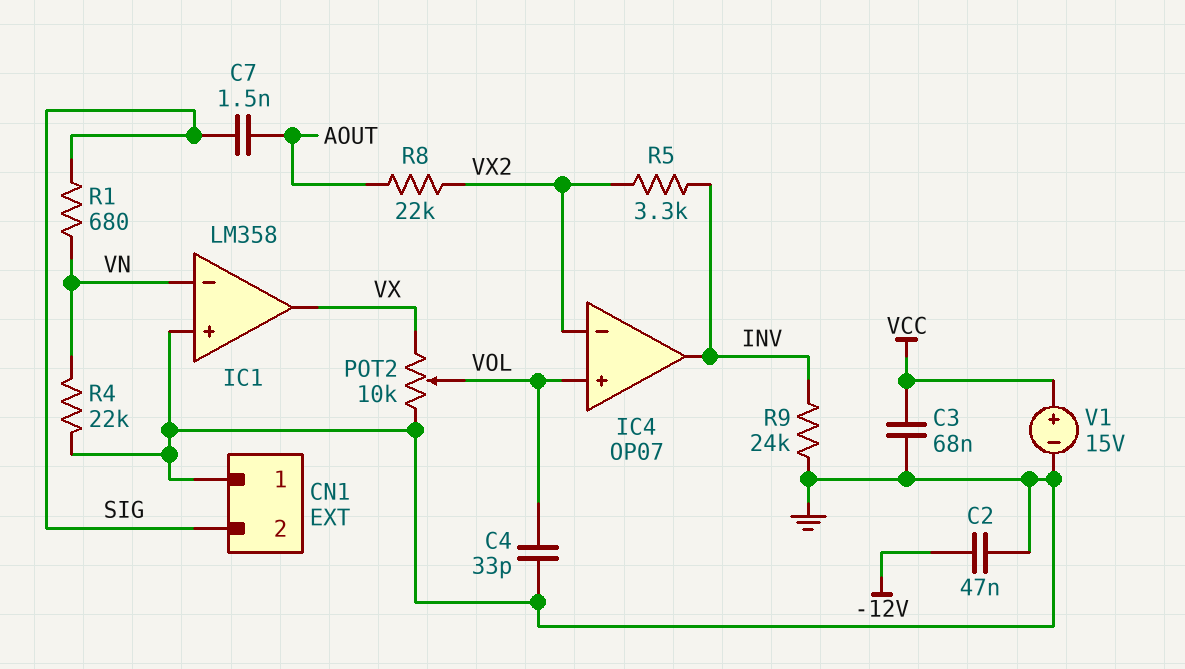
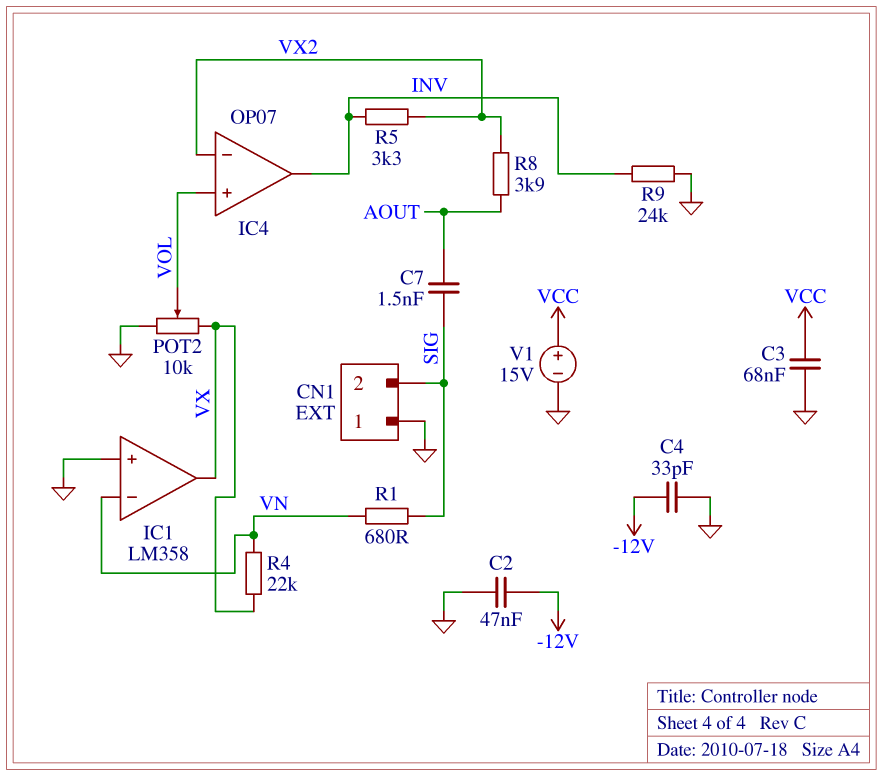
C4: 33pF (GND, VOL) -> 33pF (-12V, GND)
R4: 22k (GND, VN) -> 22k (VN, VX)
R8: 22k (AOUT, VX2) -> 3.9k (AOUT, VX2)

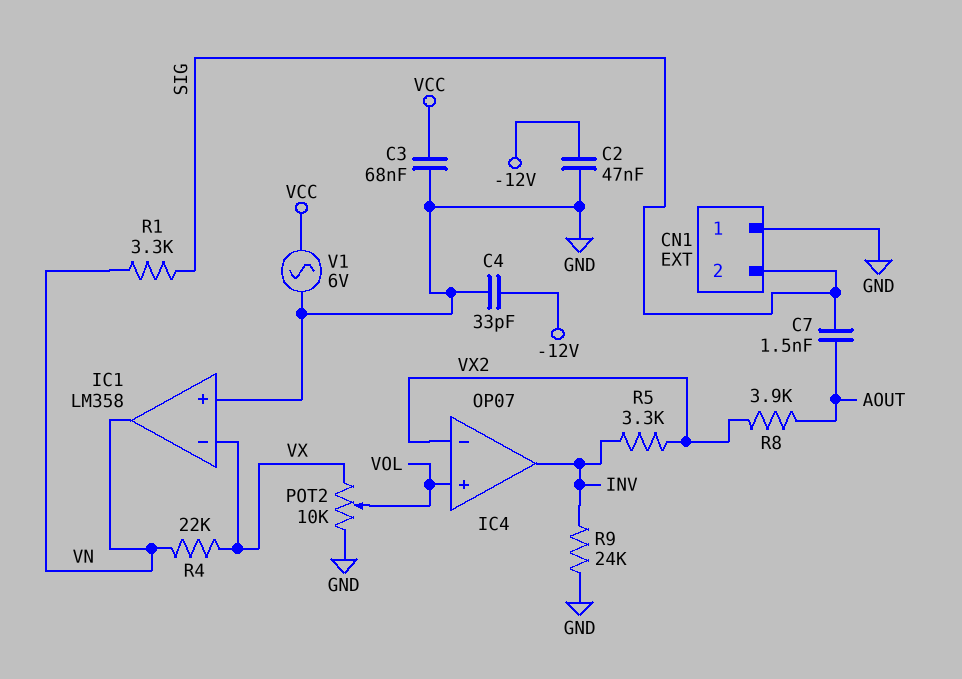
IC1 pin in-: VN -> VX
IC1 pin out: VX -> VN
R1: 680 (SIG, VN) -> 3.3k (SIG, VN)
V1: 15V (plus VCC, minus GND) -> AC 6V (GND, VCC)

